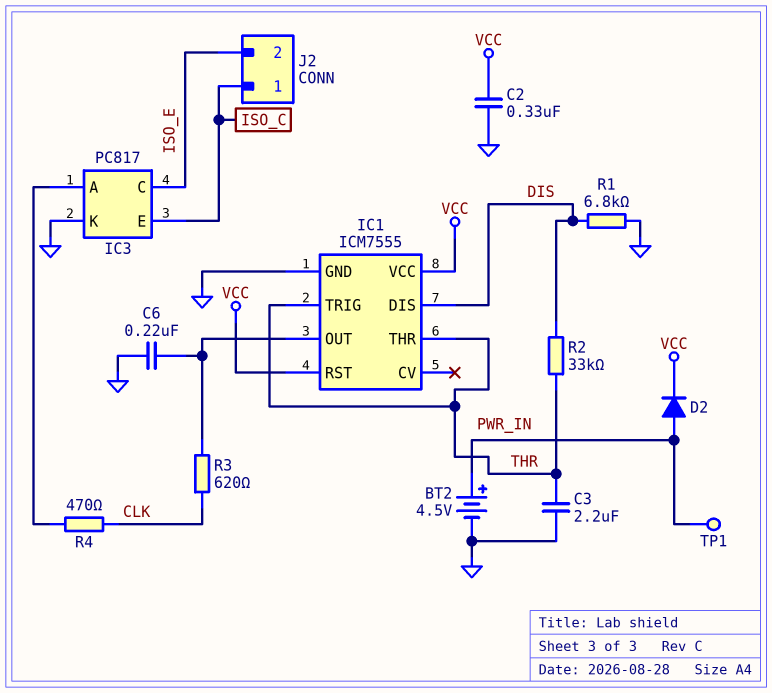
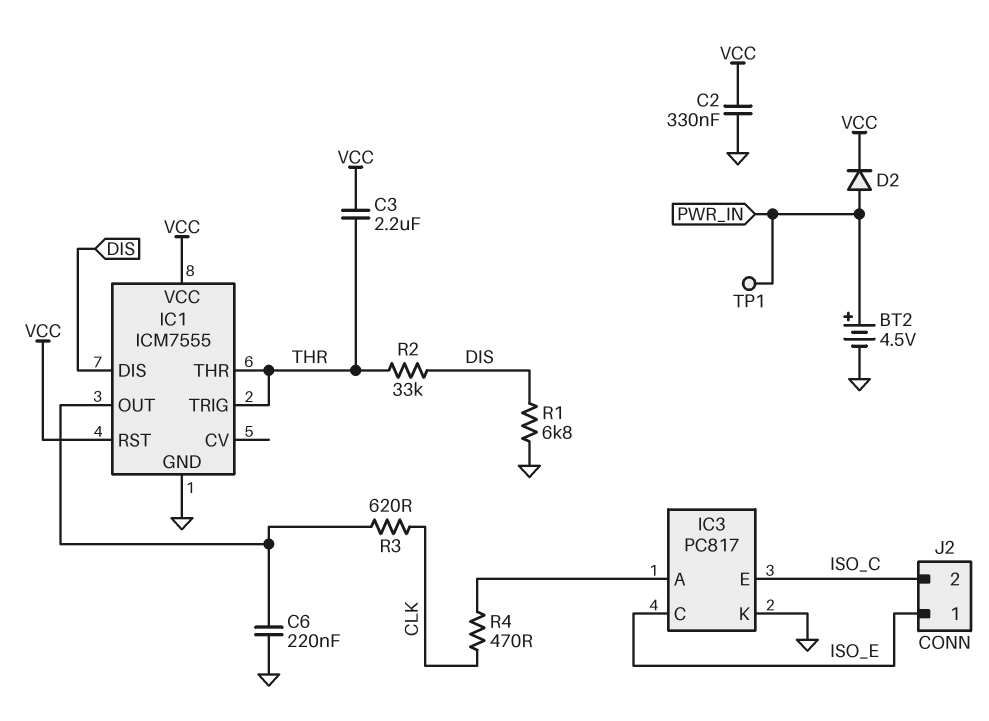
C3: 2.2uF (GND, THR) -> 2.2uF (THR, VCC)
J2 pin 1: ISO_C -> ISO_E
J2 pin 2: ISO_E -> ISO_C

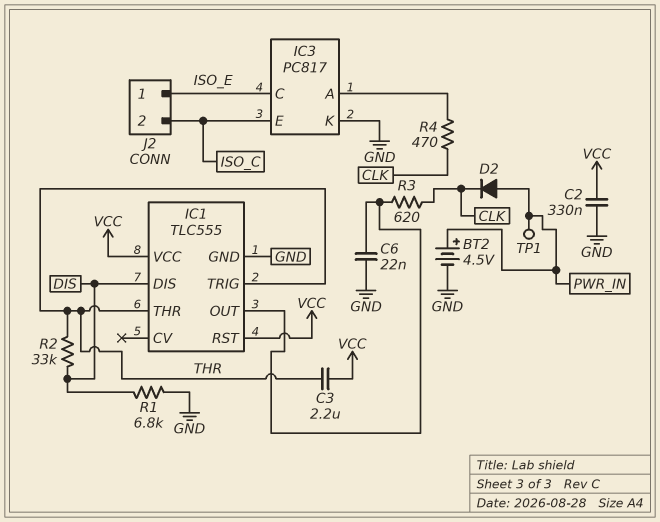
C6: 220nF (GND, IC1/OUT) -> 22nF (GND, IC1/OUT)
D2: diode (A PWR_IN, K VCC) -> diode (A PWR_IN, K CLK)
IC1: ICM7555 -> TLC555

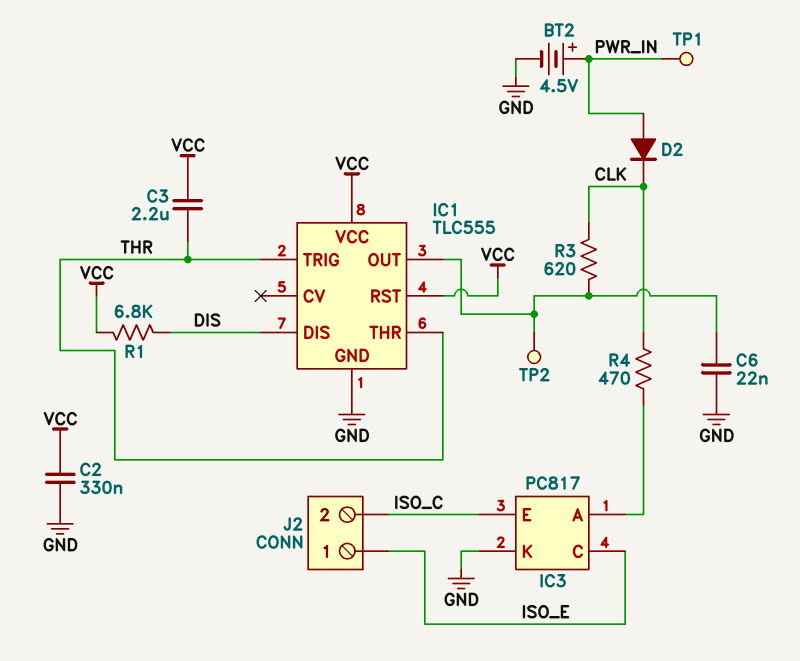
R1: 6.8k (DIS, GND) -> 6.8k (DIS, VCC)
R2: 33k (DIS, THR) -> none
TP2: none -> test point (IC1/OUT)

